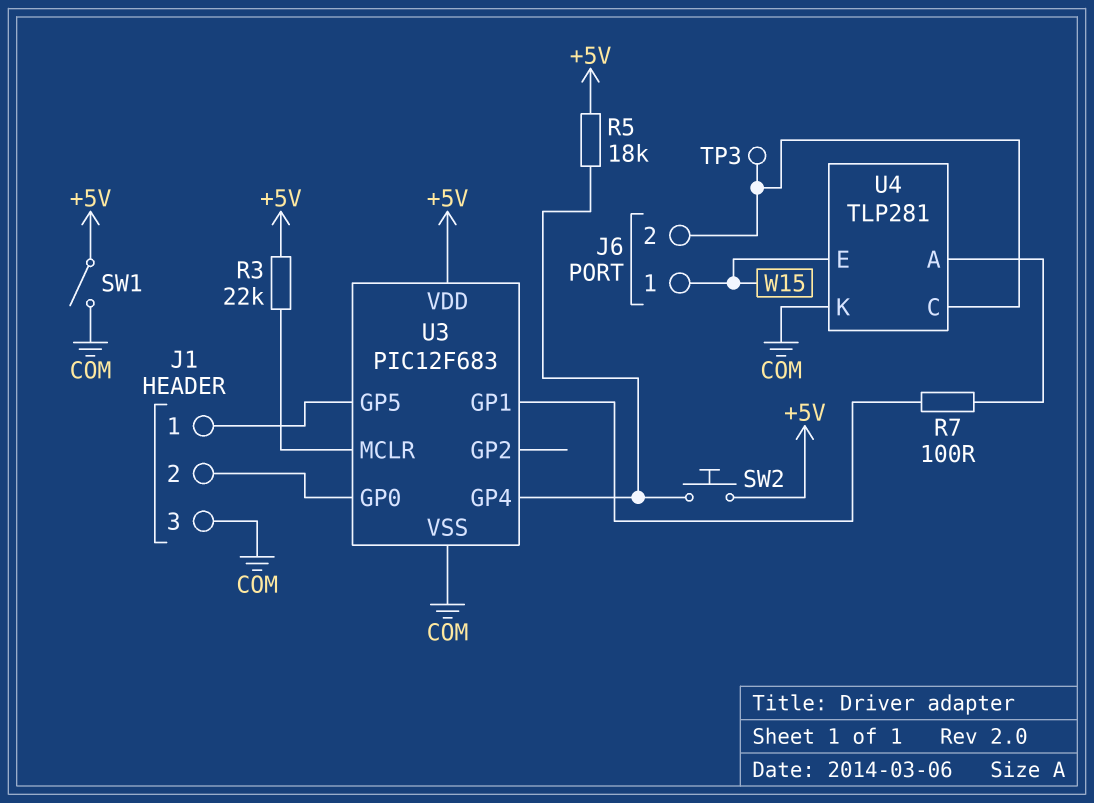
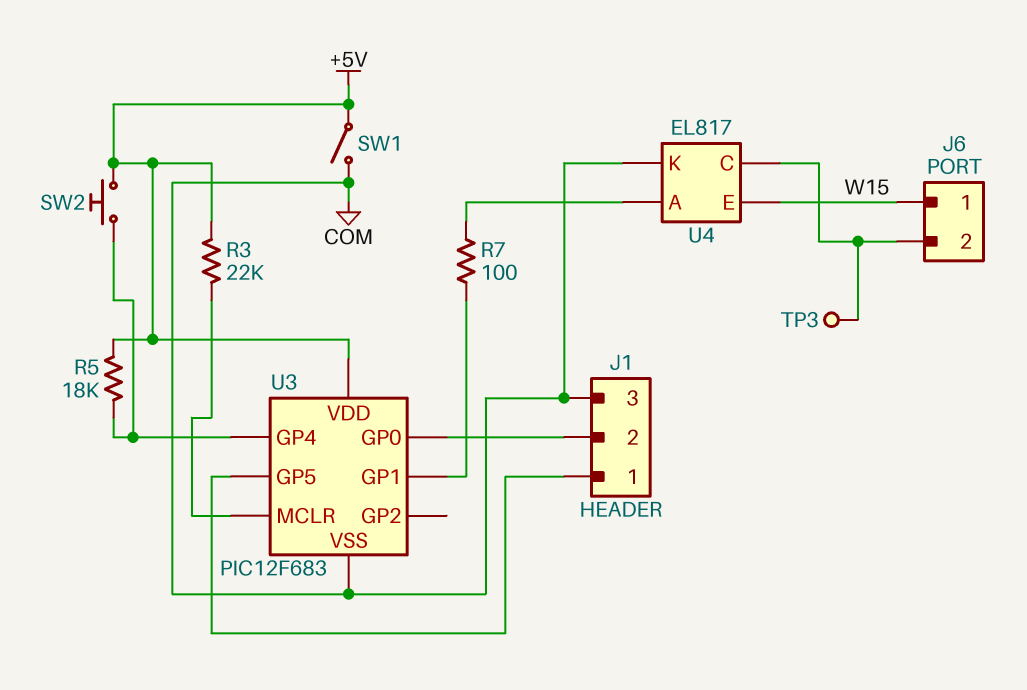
U4: TLP281 -> EL817

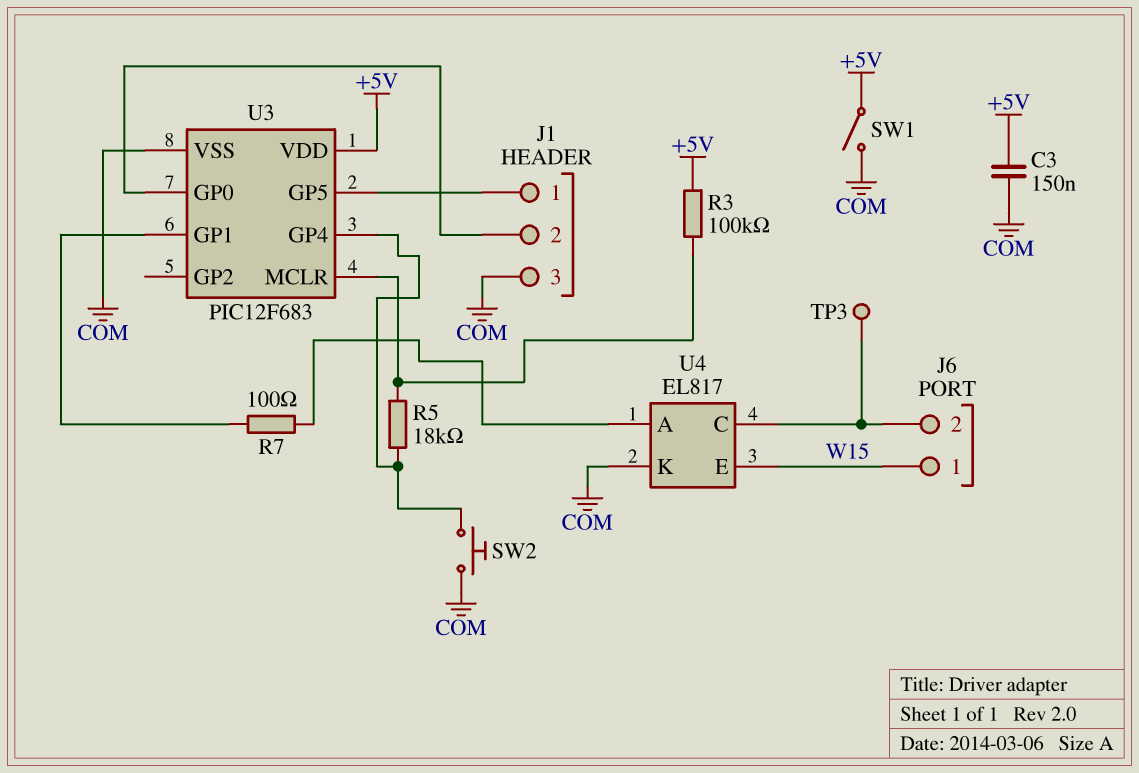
C3: none -> 150nF (+5V, COM)
R3: 22k (+5V, U3/MCLR) -> 100k (+5V, U3/MCLR)
R5: 18k (+5V, U3/GP4) -> 18k (U3/GP4, U3/MCLR)
SW2: button (+5V, U3/GP4) -> button (COM, U3/GP4)

